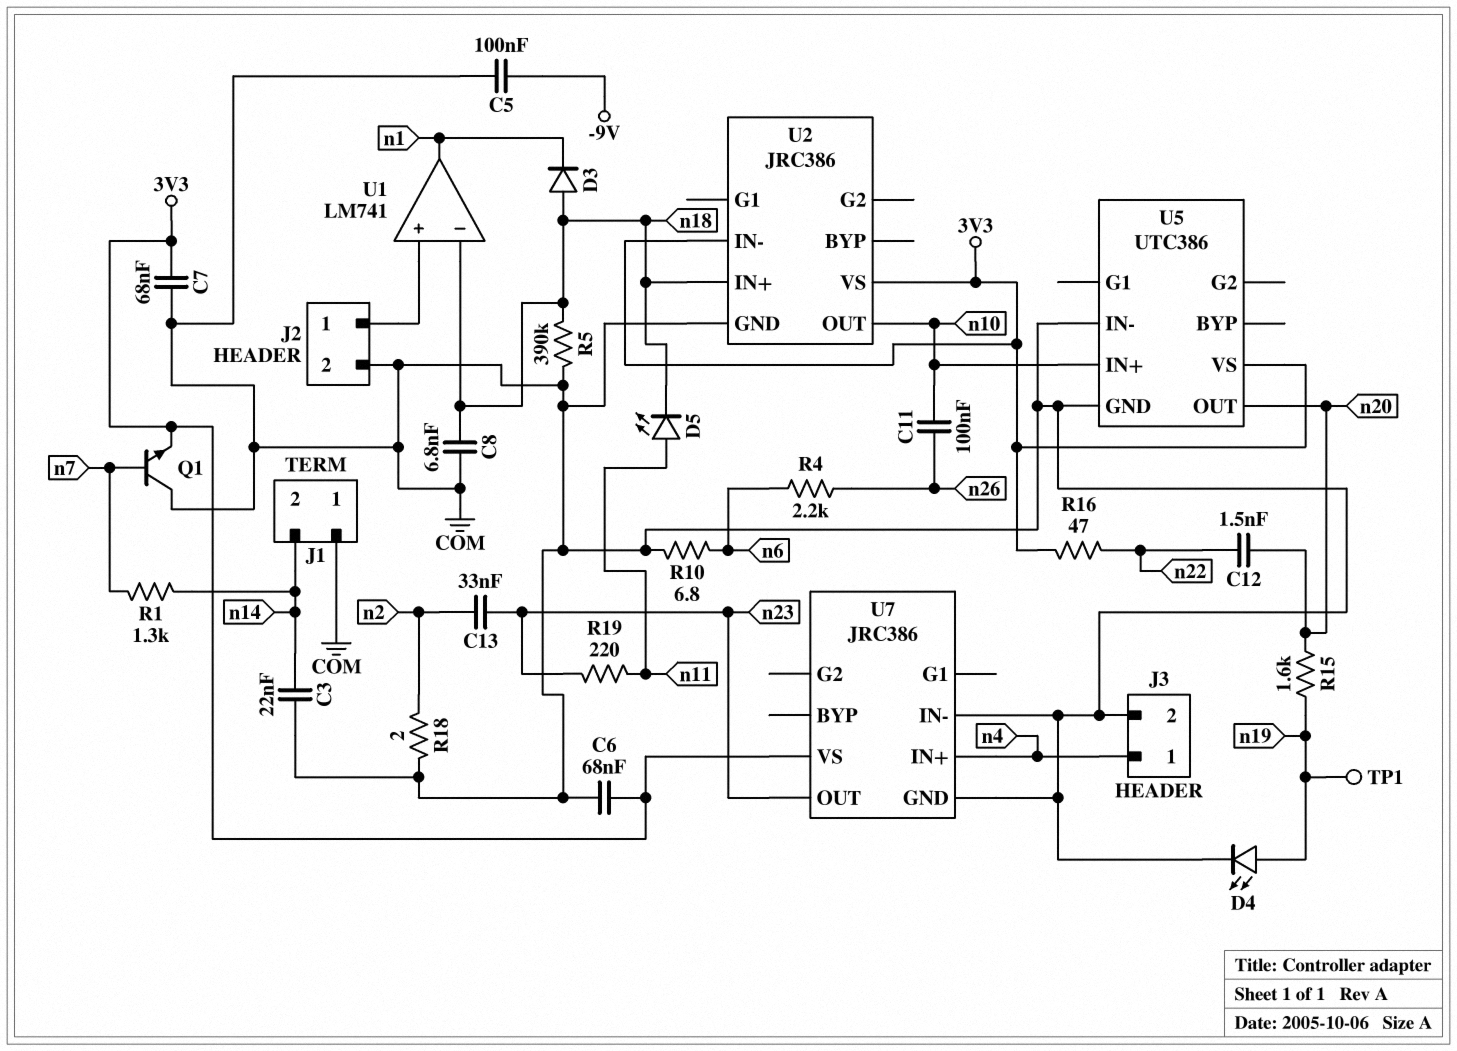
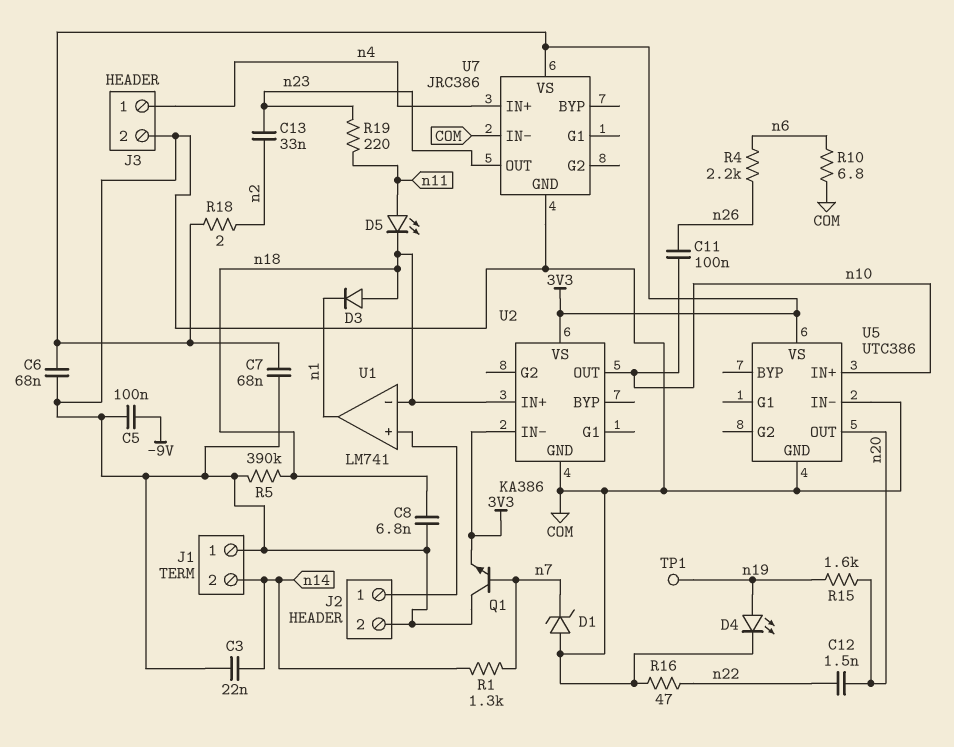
D1: none -> zener (A COM, K n7)
R16: 47 (3V3, n22) -> 47 (COM, n22)
R18: 2 (COM, n2) -> 2 (3V3, n2)
U2: JRC386 -> KA386

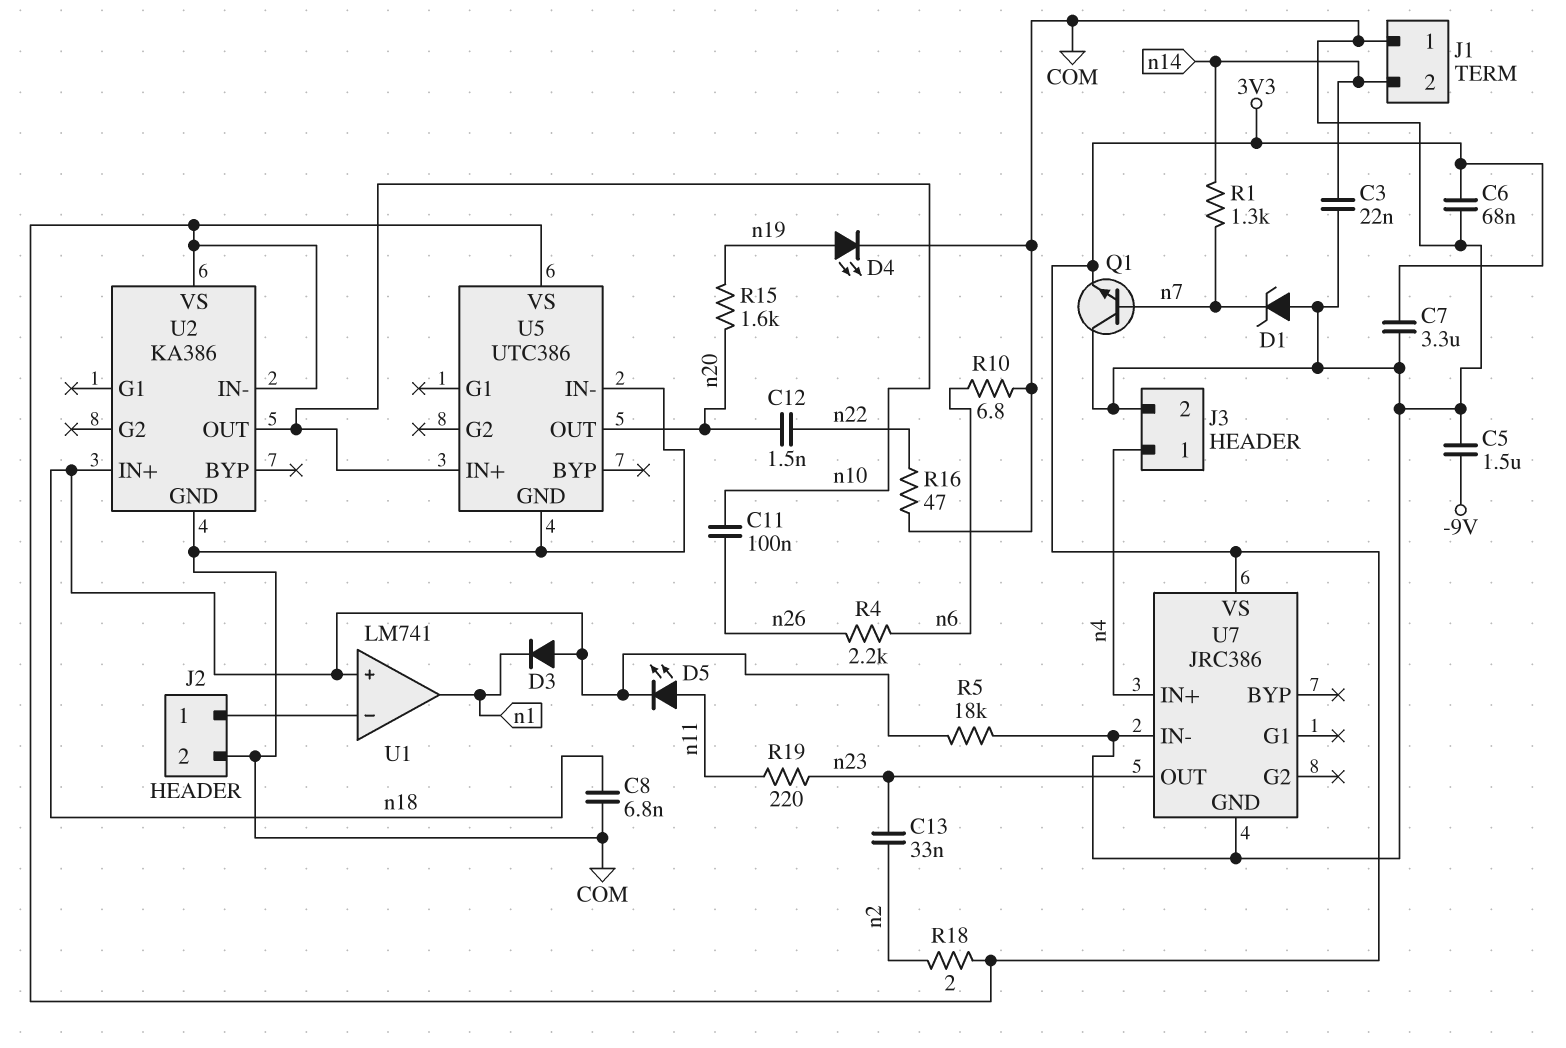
C5: 100nF (-9V, COM) -> 1.5uF (-9V, COM)
C7: 68nF (3V3, COM) -> 3.3uF (3V3, COM)
R5: 390k (COM, n18) -> 18k (COM, n18)
TP1: test point (n19) -> none
U1 pin in+: J2/1 -> n18
U1 pin in-: n18 -> J2/1

